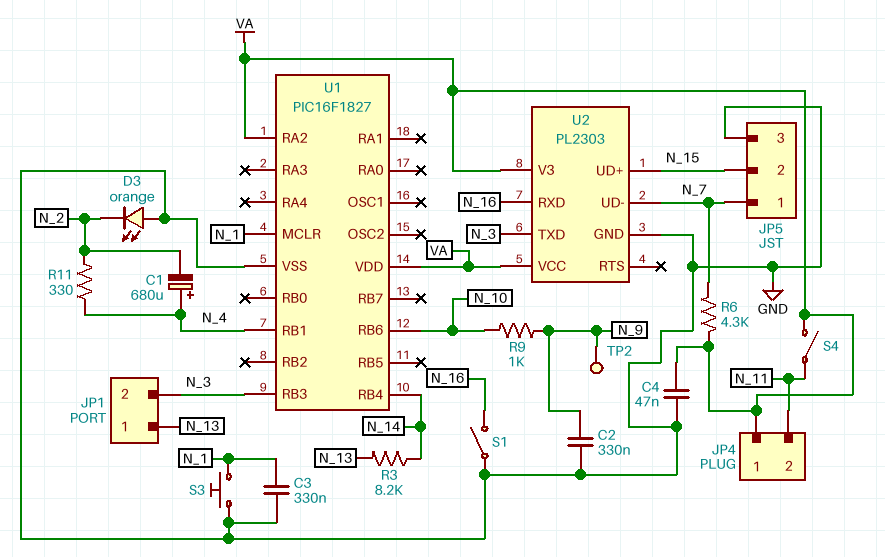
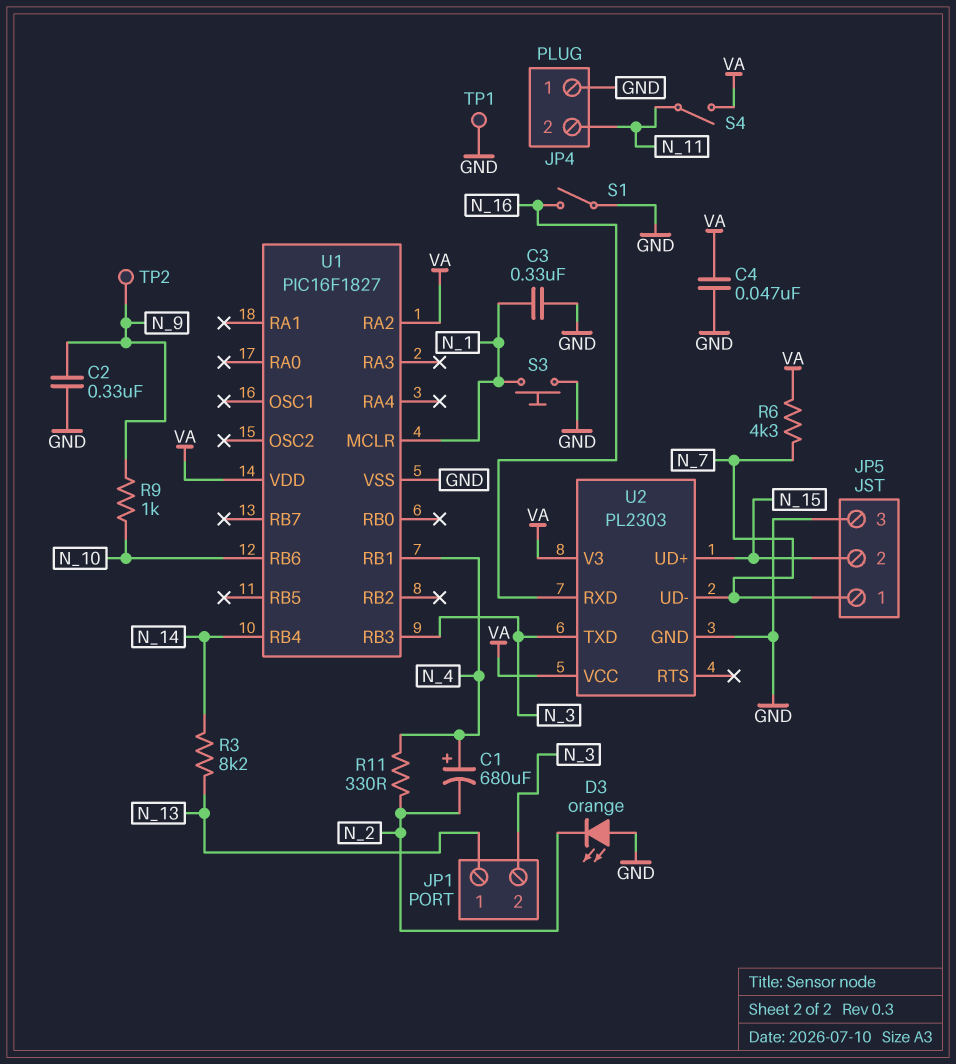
JP4 pin 1: VA -> GND
TP1: none -> test point (GND)

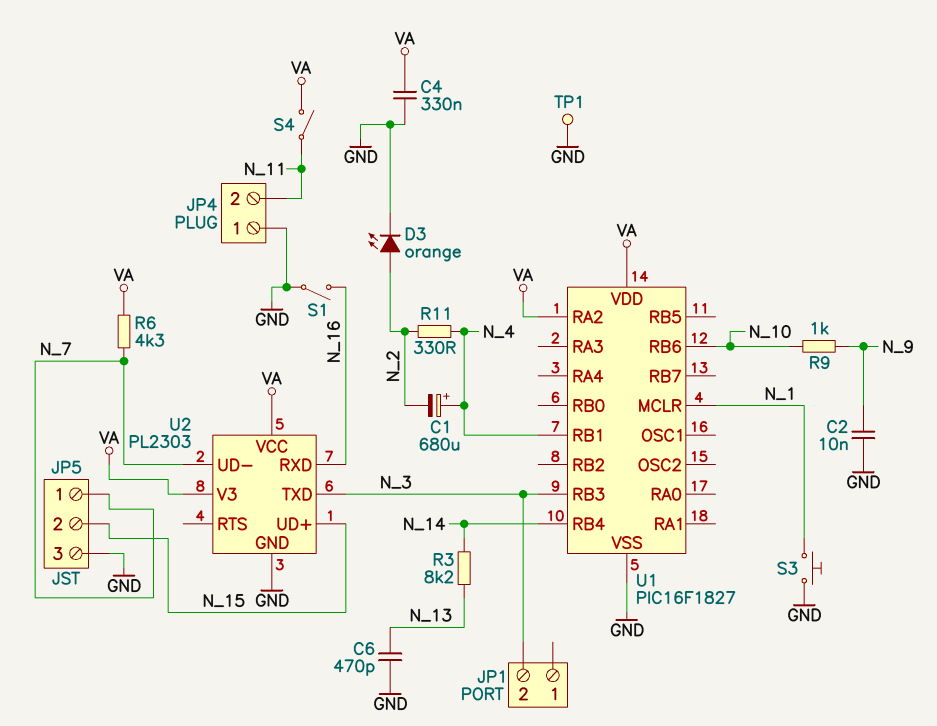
C2: 330nF (GND, N_9) -> 10nF (GND, N_9)
C3: 330nF (GND, N_1) -> none
C4: 47nF (GND, VA) -> 330nF (GND, VA)
C6: none -> 470pF (GND, N_13)
D3: LED orange (A GND, K N_2) -> LED orange (A N_2, K GND)
JP1 pin 1: N_13 -> none
TP2: test point (N_9) -> none

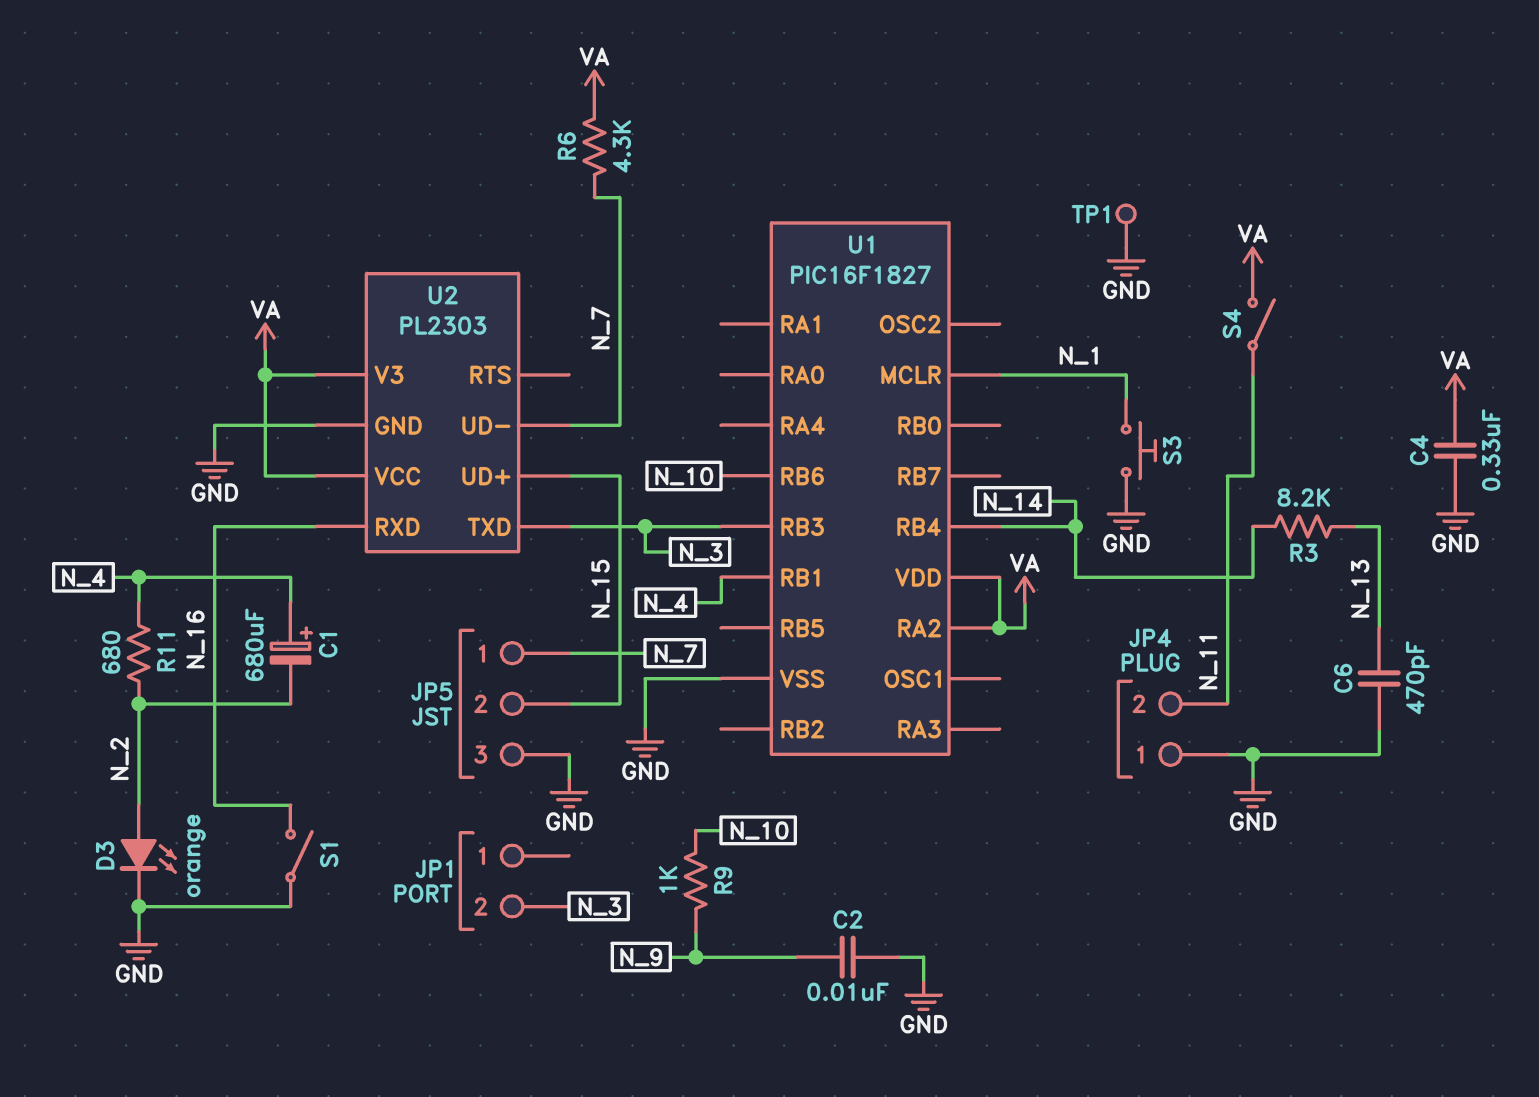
R11: 330 (N_2, N_4) -> 680 (N_2, N_4)

